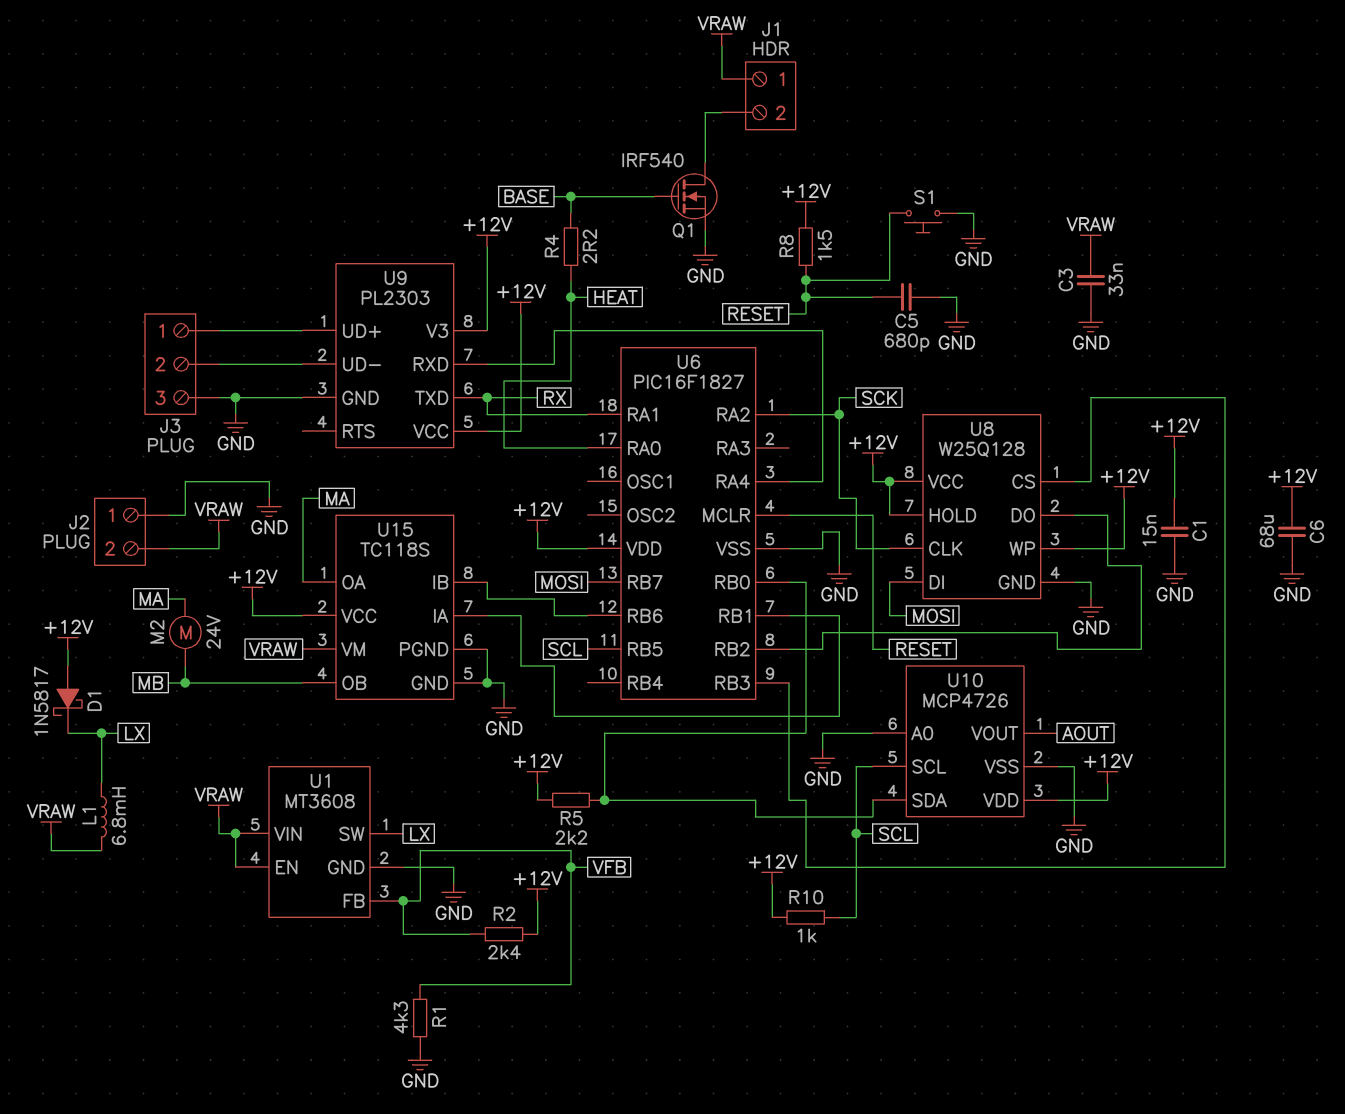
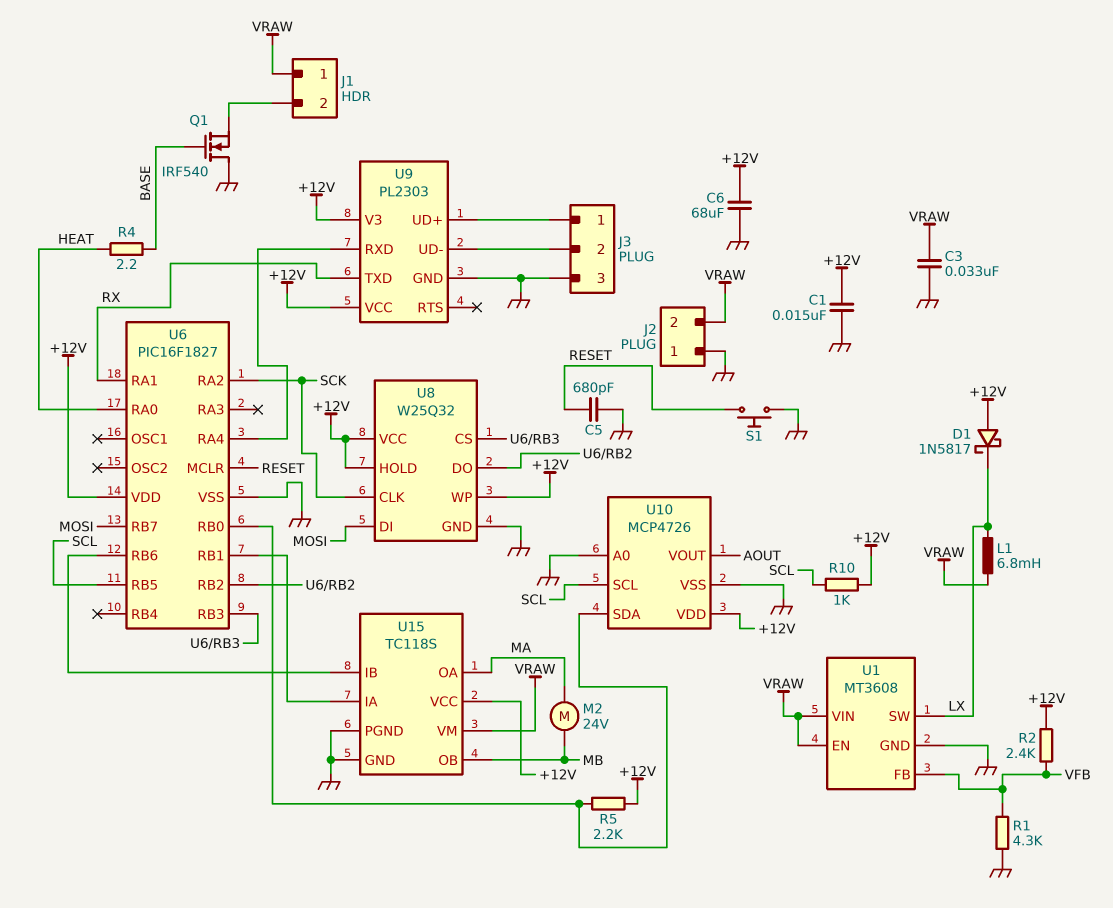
Q1: NMOS IRF540 (G BASE, D J1/2, S GND) -> NMOS IRF540 (G BASE, D GND, S J1/2)
R8: 1.5k (+12V, RESET) -> none
U8: W25Q128 -> W25Q32

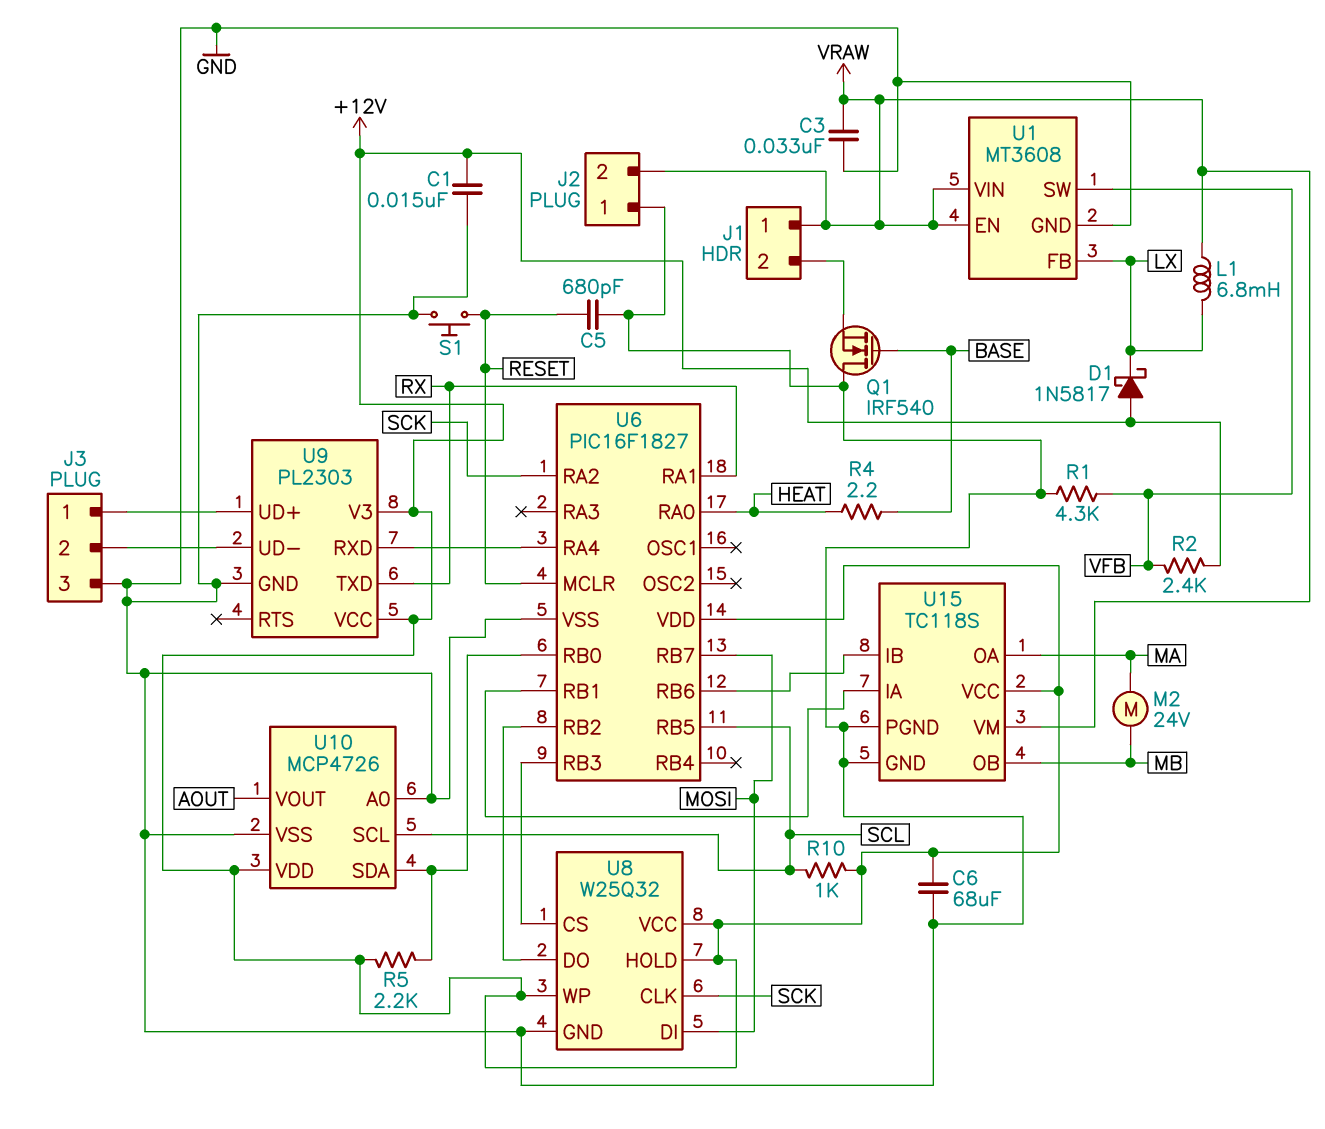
U1 pin FB: VFB -> LX
U1 pin SW: LX -> VFB

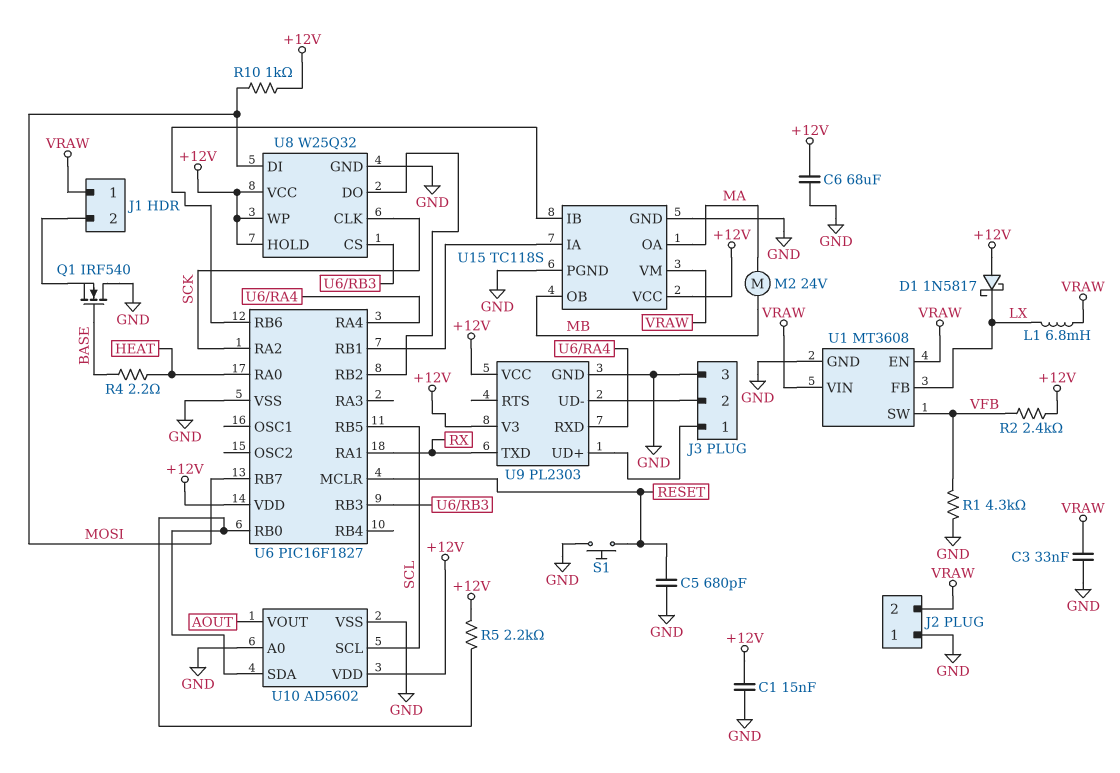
R10: 1k (+12V, SCL) -> 1k (+12V, MOSI)
U10: MCP4726 -> AD5602

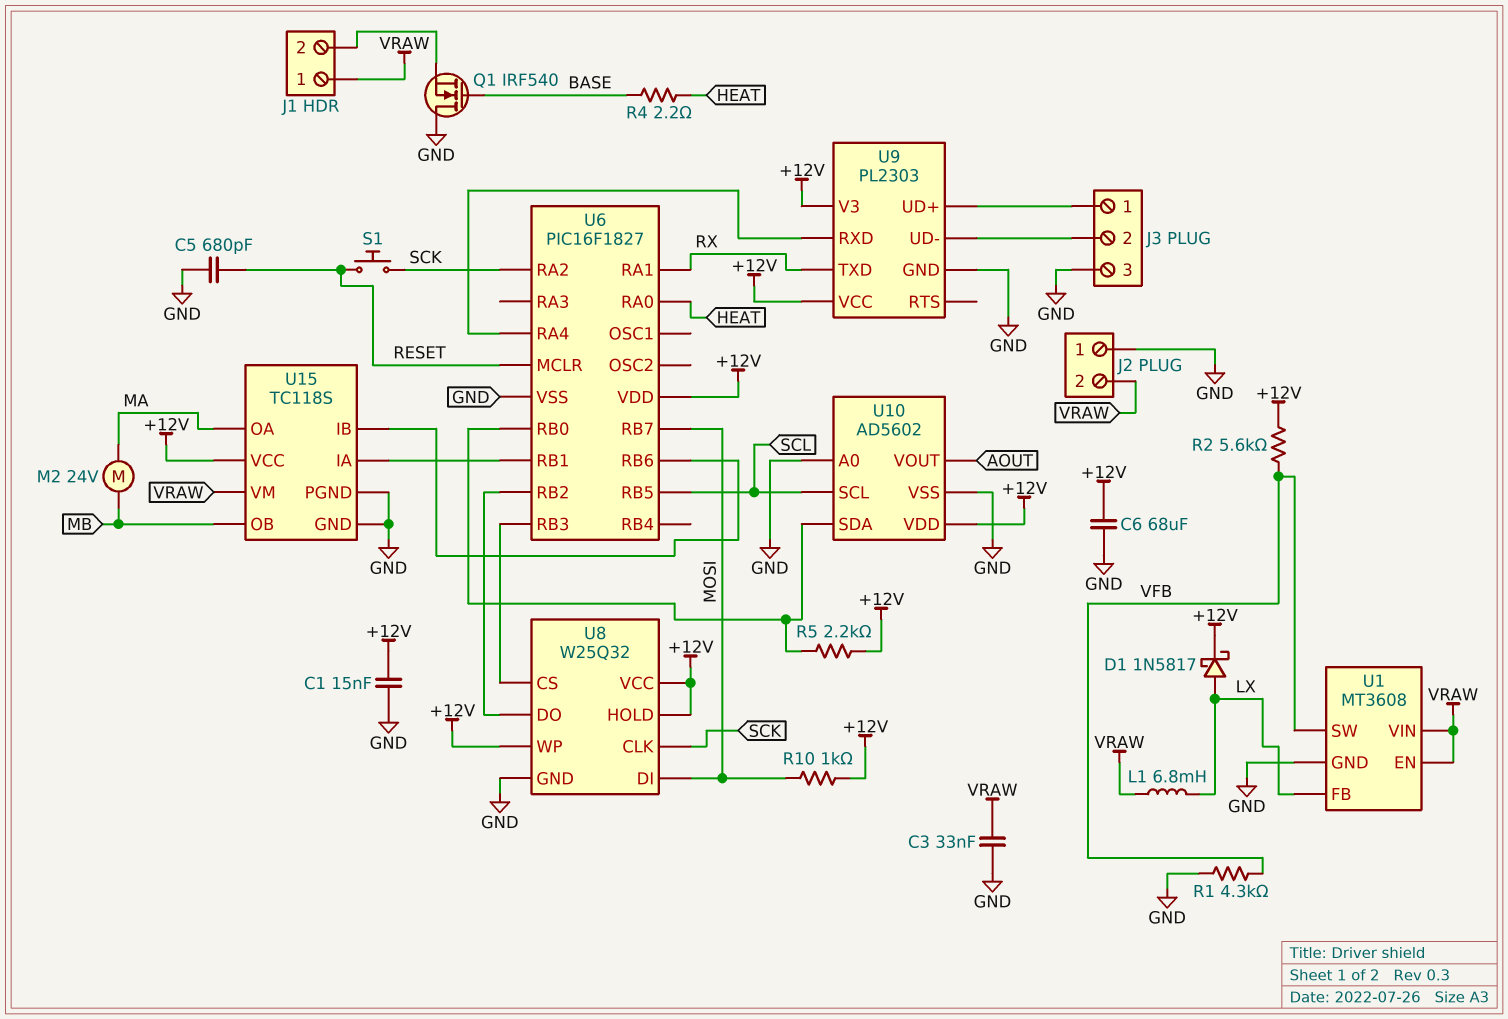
D1: schottky 1N5817 (A +12V, K LX) -> schottky 1N5817 (A LX, K +12V)
R2: 2.4k (+12V, VFB) -> 5.6k (+12V, VFB)
S1: button (GND, RESET) -> button (RESET, SCK)

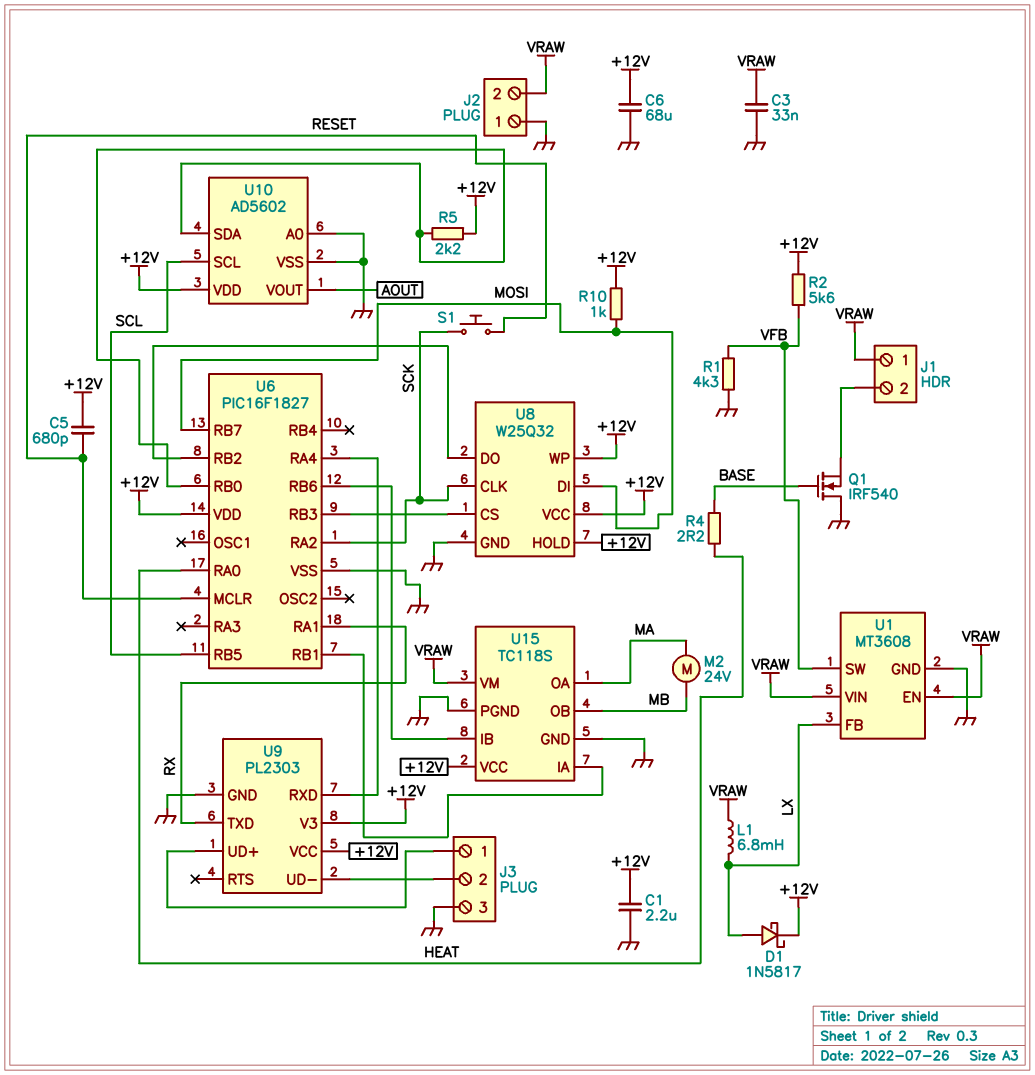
C1: 15nF (+12V, GND) -> 2.2uF (+12V, GND)
C5: 680pF (GND, RESET) -> 680pF (+12V, RESET)

